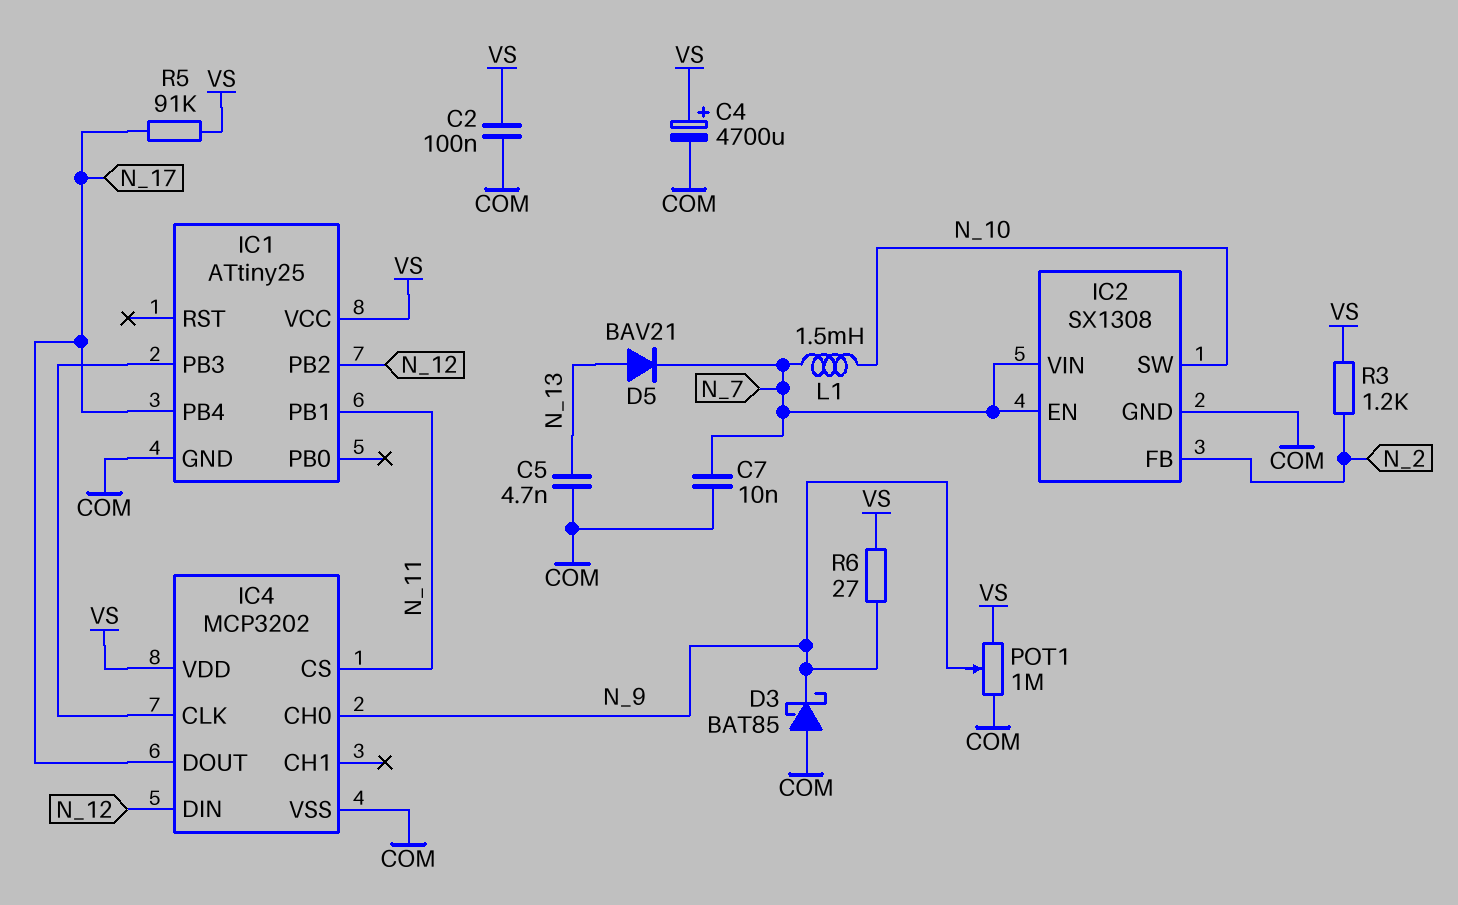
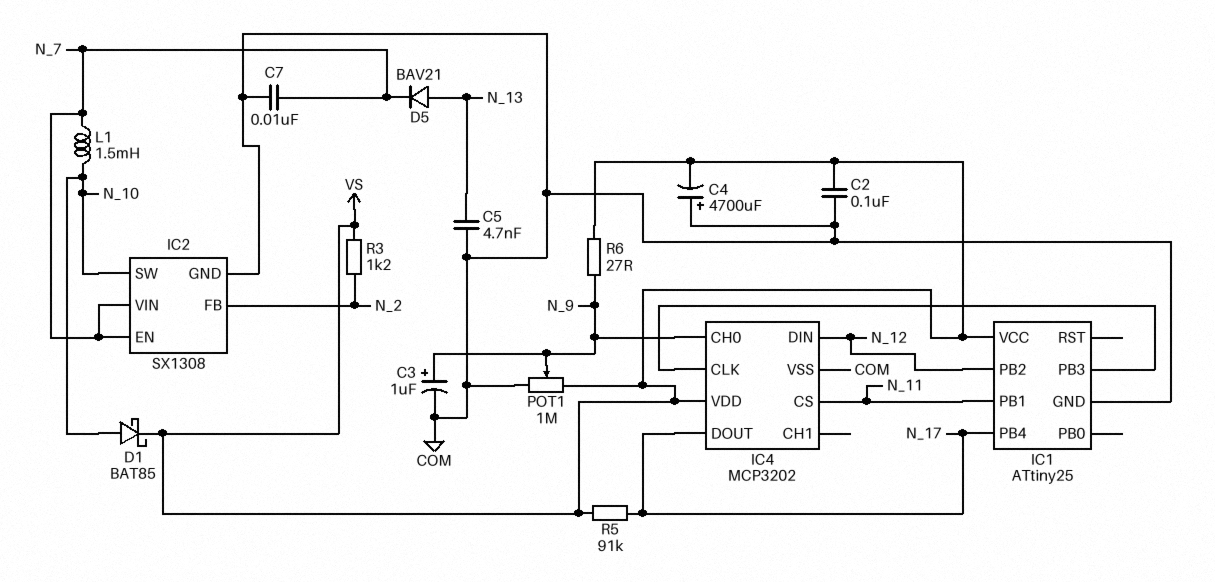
C3: none -> 1uF (plus N_9, minus COM)
C4: 4700uF (plus VS, minus COM) -> 4700uF (plus COM, minus VS)
D1: none -> schottky BAT85 (A N_10, K VS)
D3: schottky BAT85 (A COM, K N_9) -> none

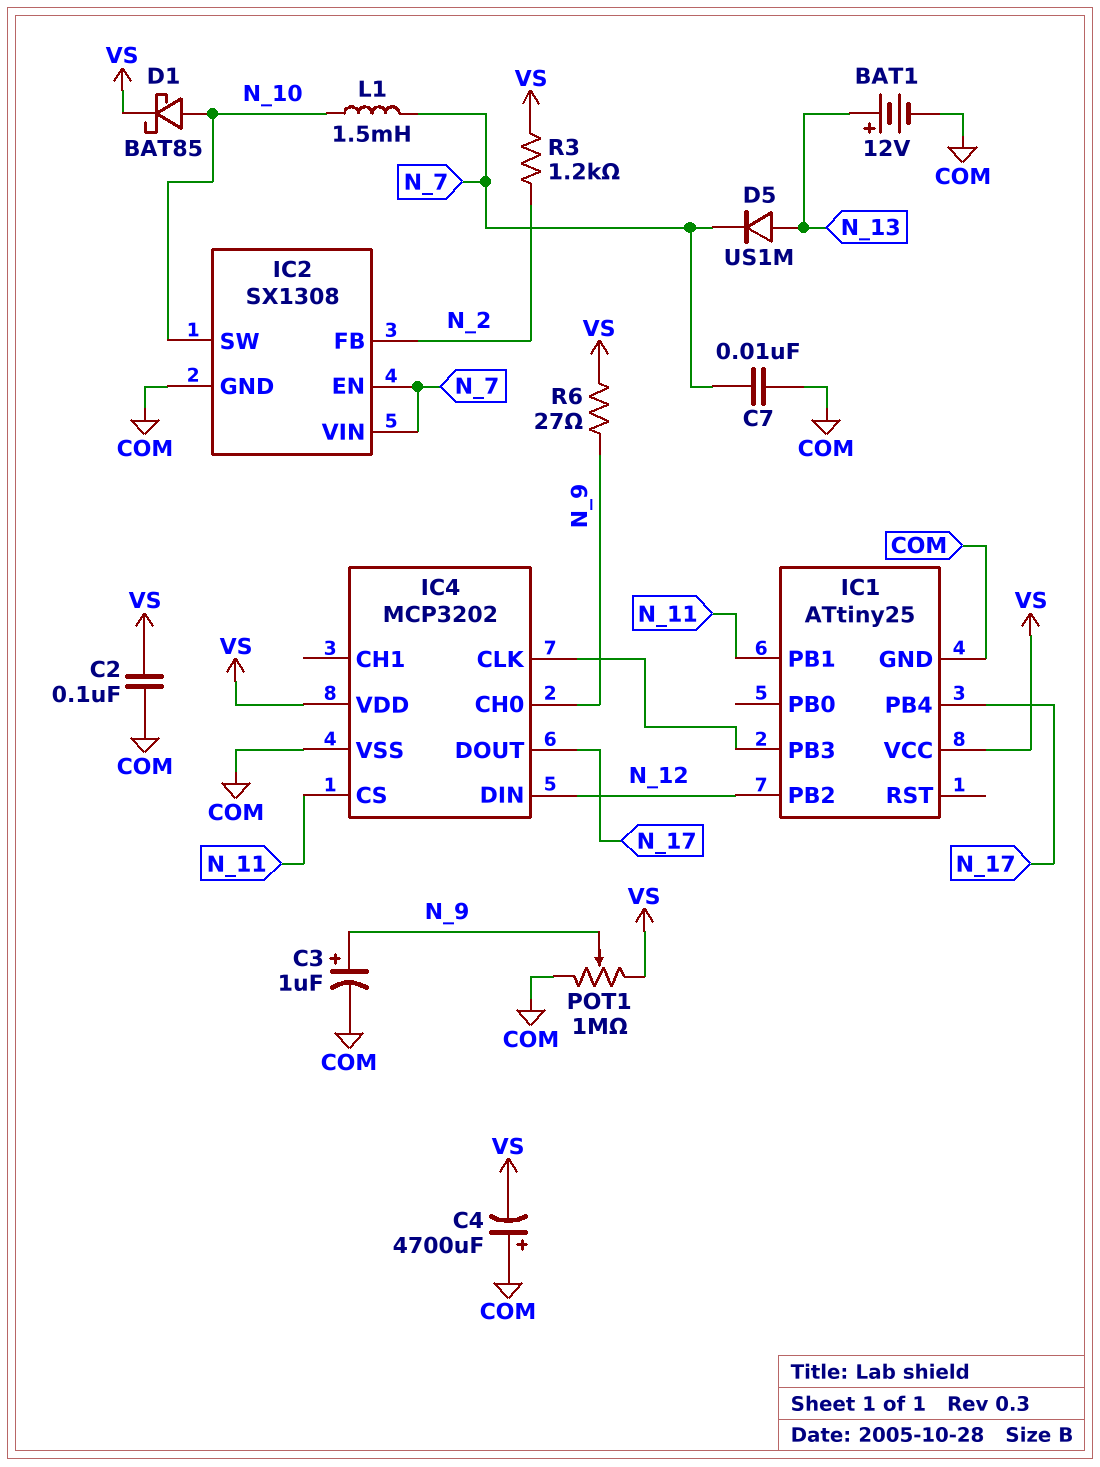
BAT1: none -> 12V (plus N_13, minus COM)
C5: 4.7nF (COM, N_13) -> none
D5: diode BAV21 (A N_13, K N_7) -> diode US1M (A N_13, K N_7)
R5: 91k (N_17, VS) -> none

